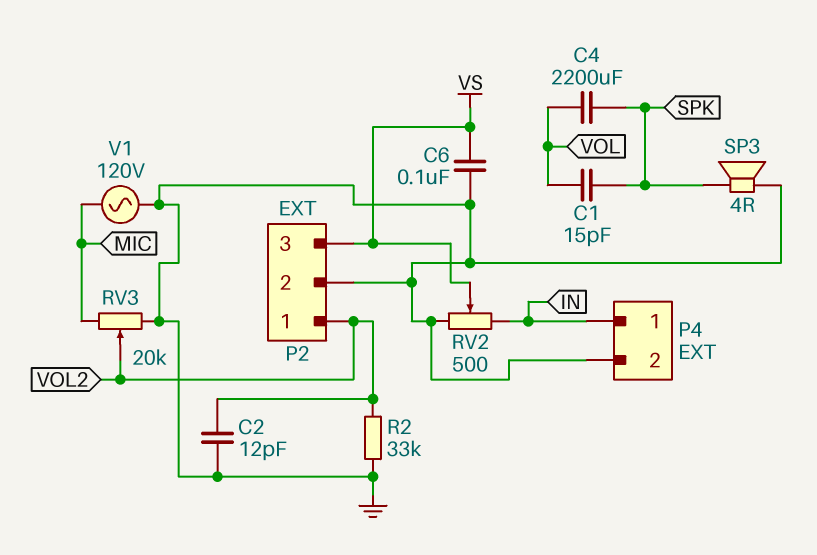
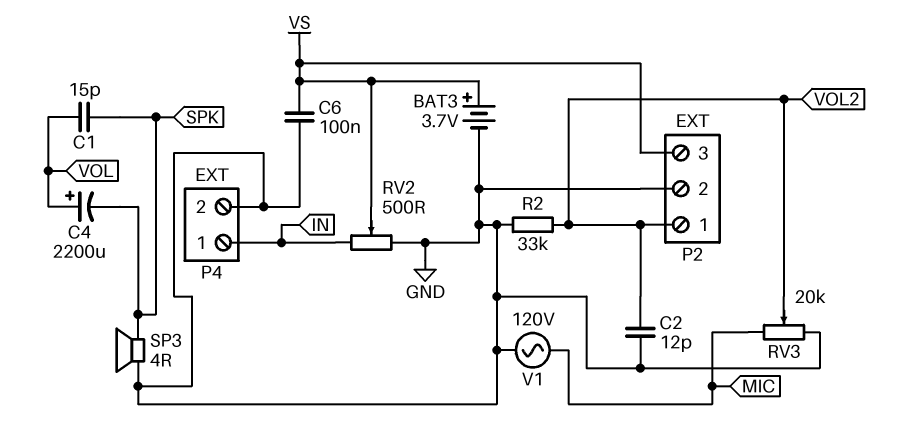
BAT3: none -> 3.7V (plus VS, minus GND)
C4: 2200uF (SPK, VOL) -> 2200uF (plus VOL, minus SPK)

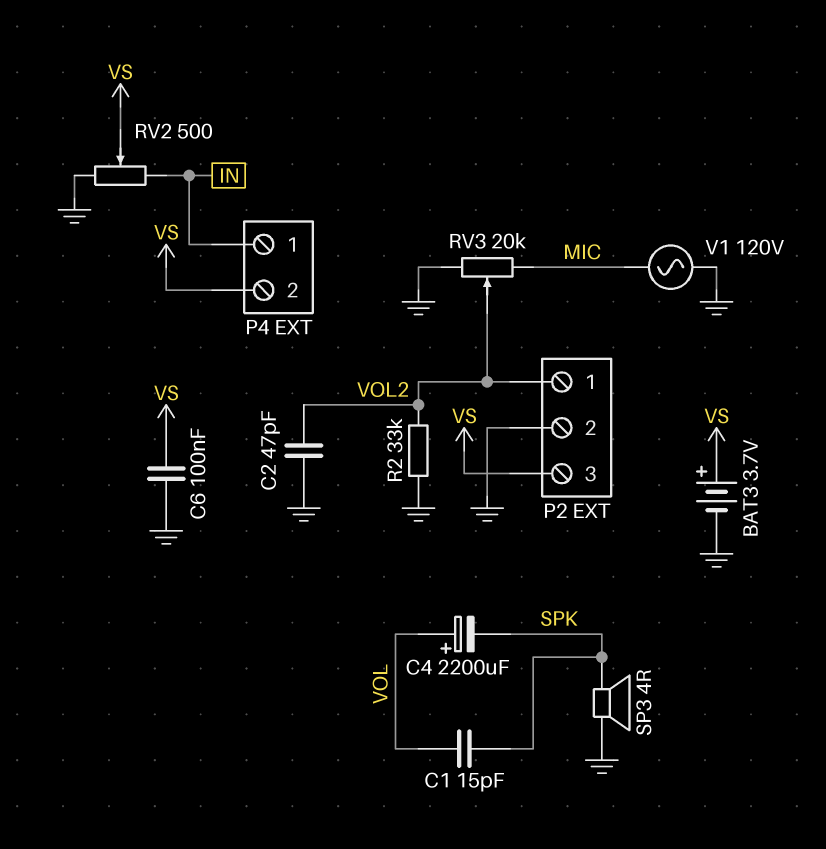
C2: 12pF (GND, VOL2) -> 47pF (GND, VOL2)
P4 pin 2: GND -> VS

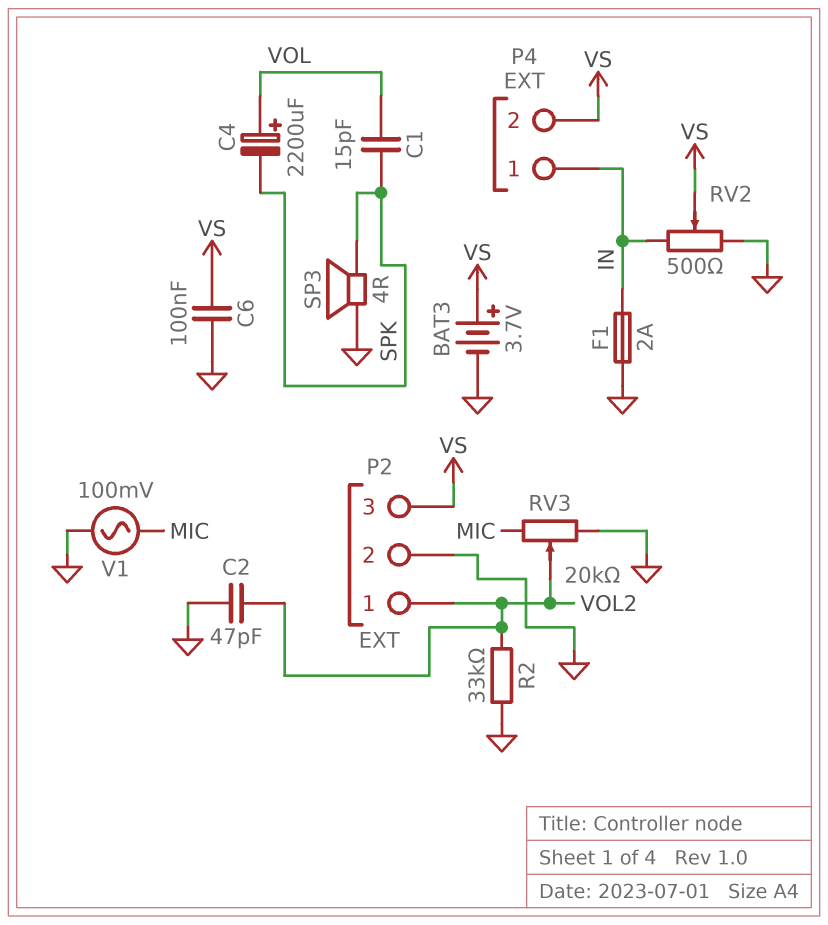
F1: none -> 2A (GND, IN)
V1: AC 120V (GND, MIC) -> AC 100mV (GND, MIC)

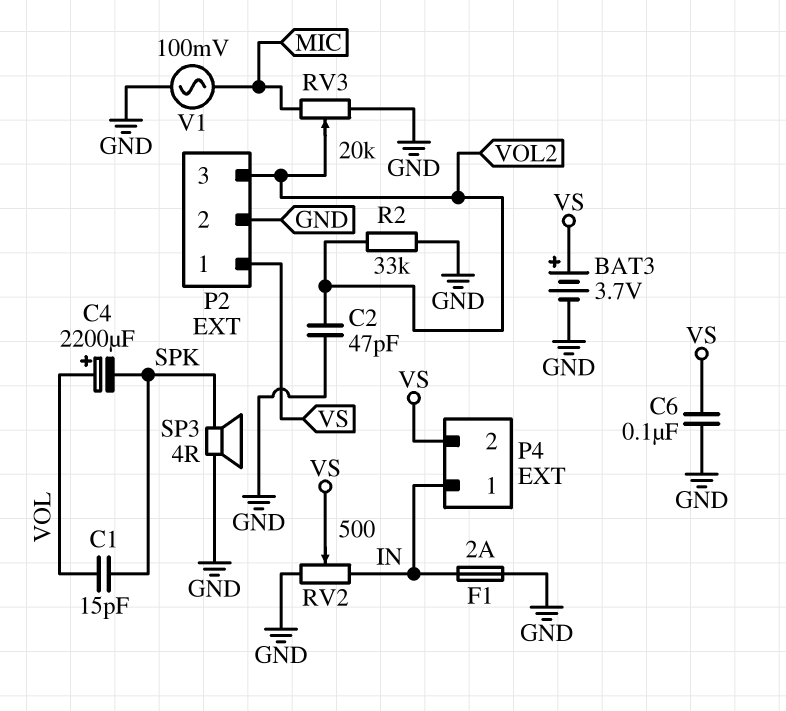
P2 pin 1: VOL2 -> VS
P2 pin 3: VS -> VOL2

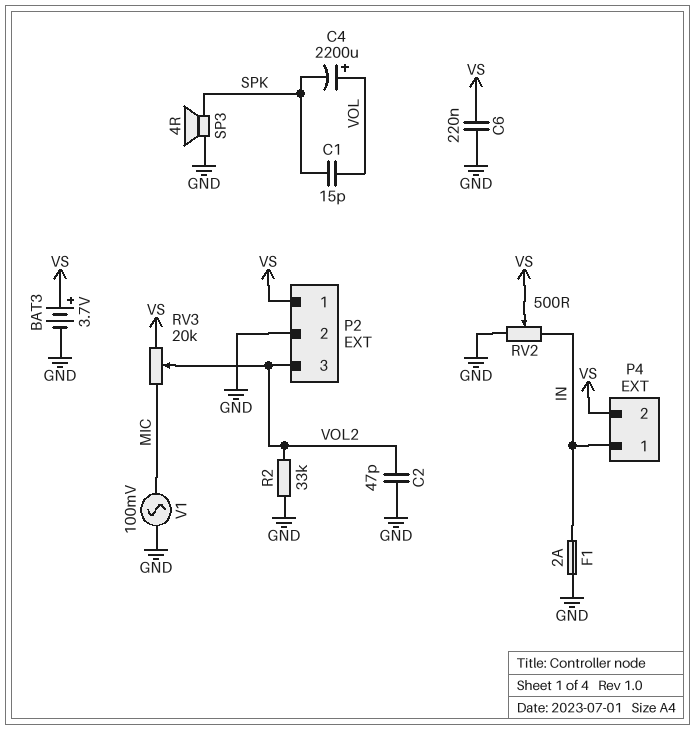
C6: 100nF (GND, VS) -> 220nF (GND, VS)
RV3: 20k (GND, MIC, wiper VOL2) -> 20k (MIC, VS, wiper VOL2)

